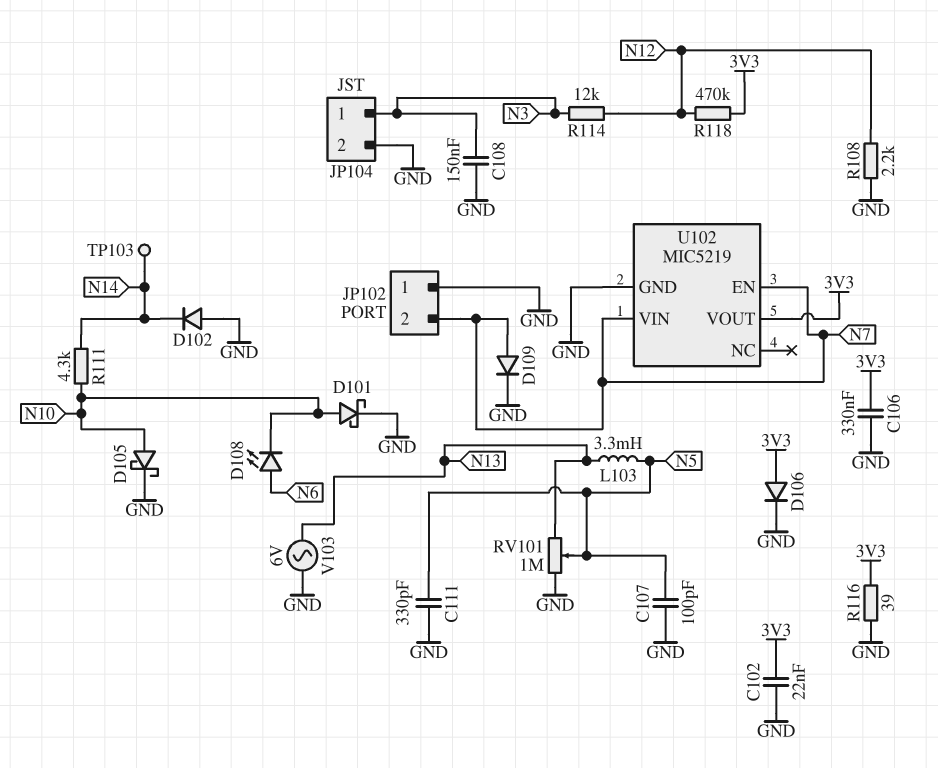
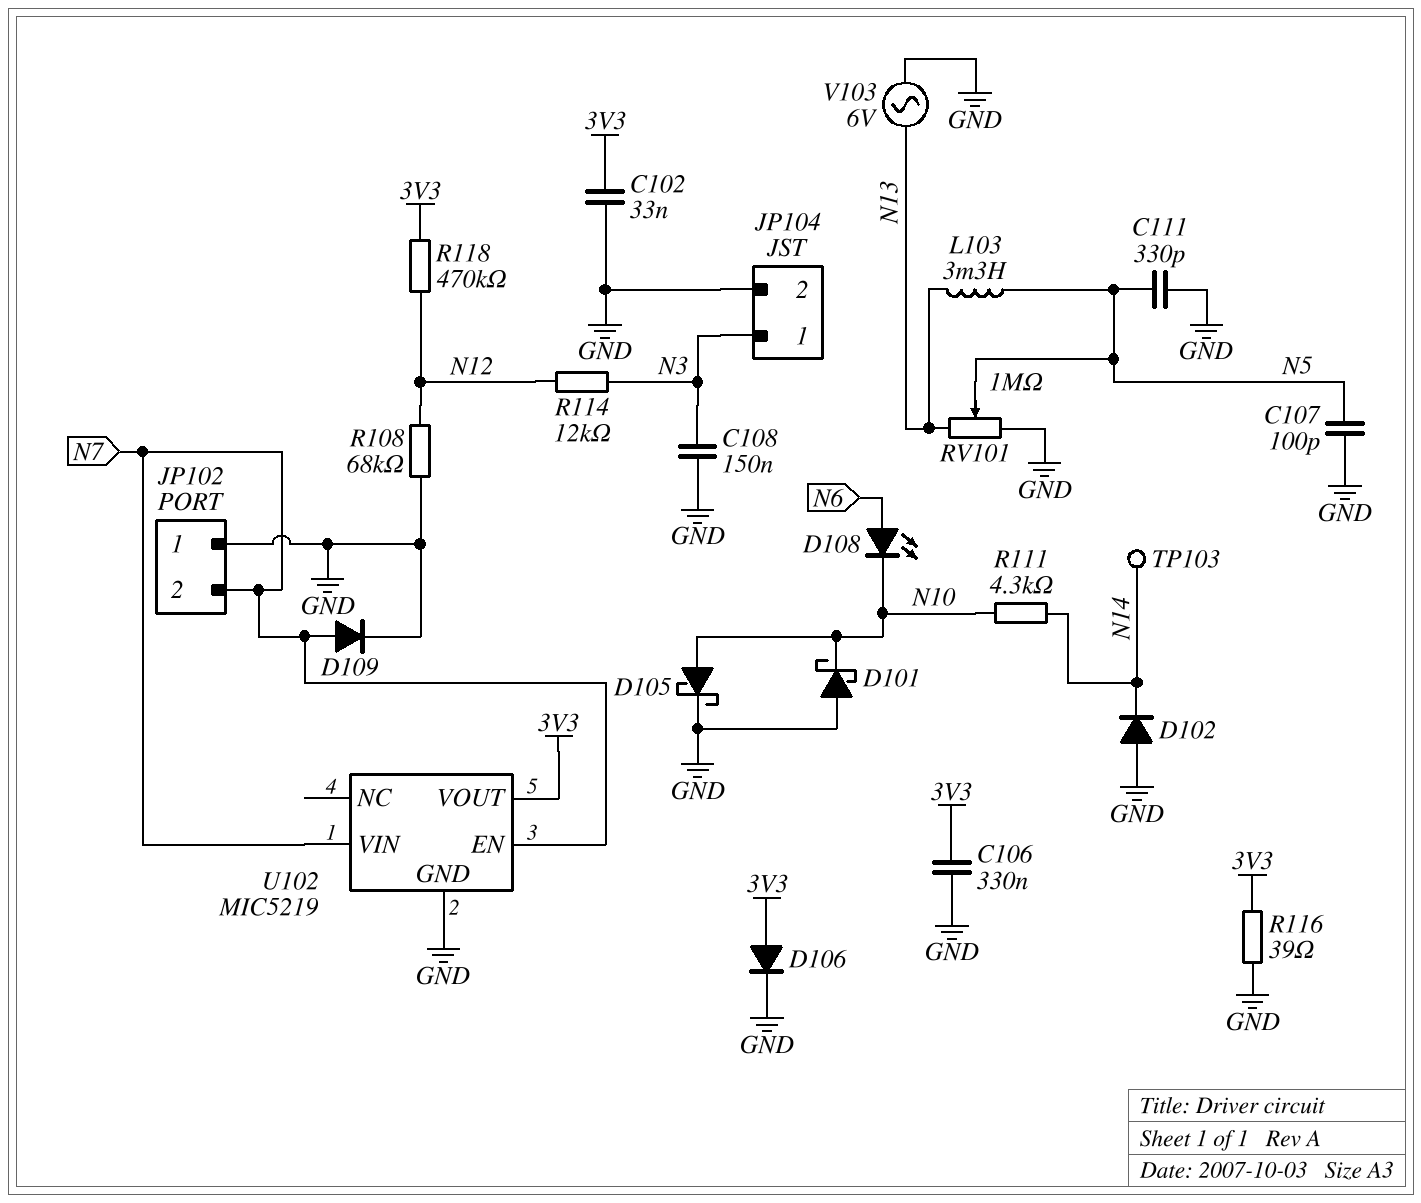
C102: 22nF (3V3, GND) -> 33nF (3V3, GND)
D101: schottky (A N10, K GND) -> schottky (A GND, K N10)
R108: 2.2k (GND, N12) -> 68k (GND, N12)

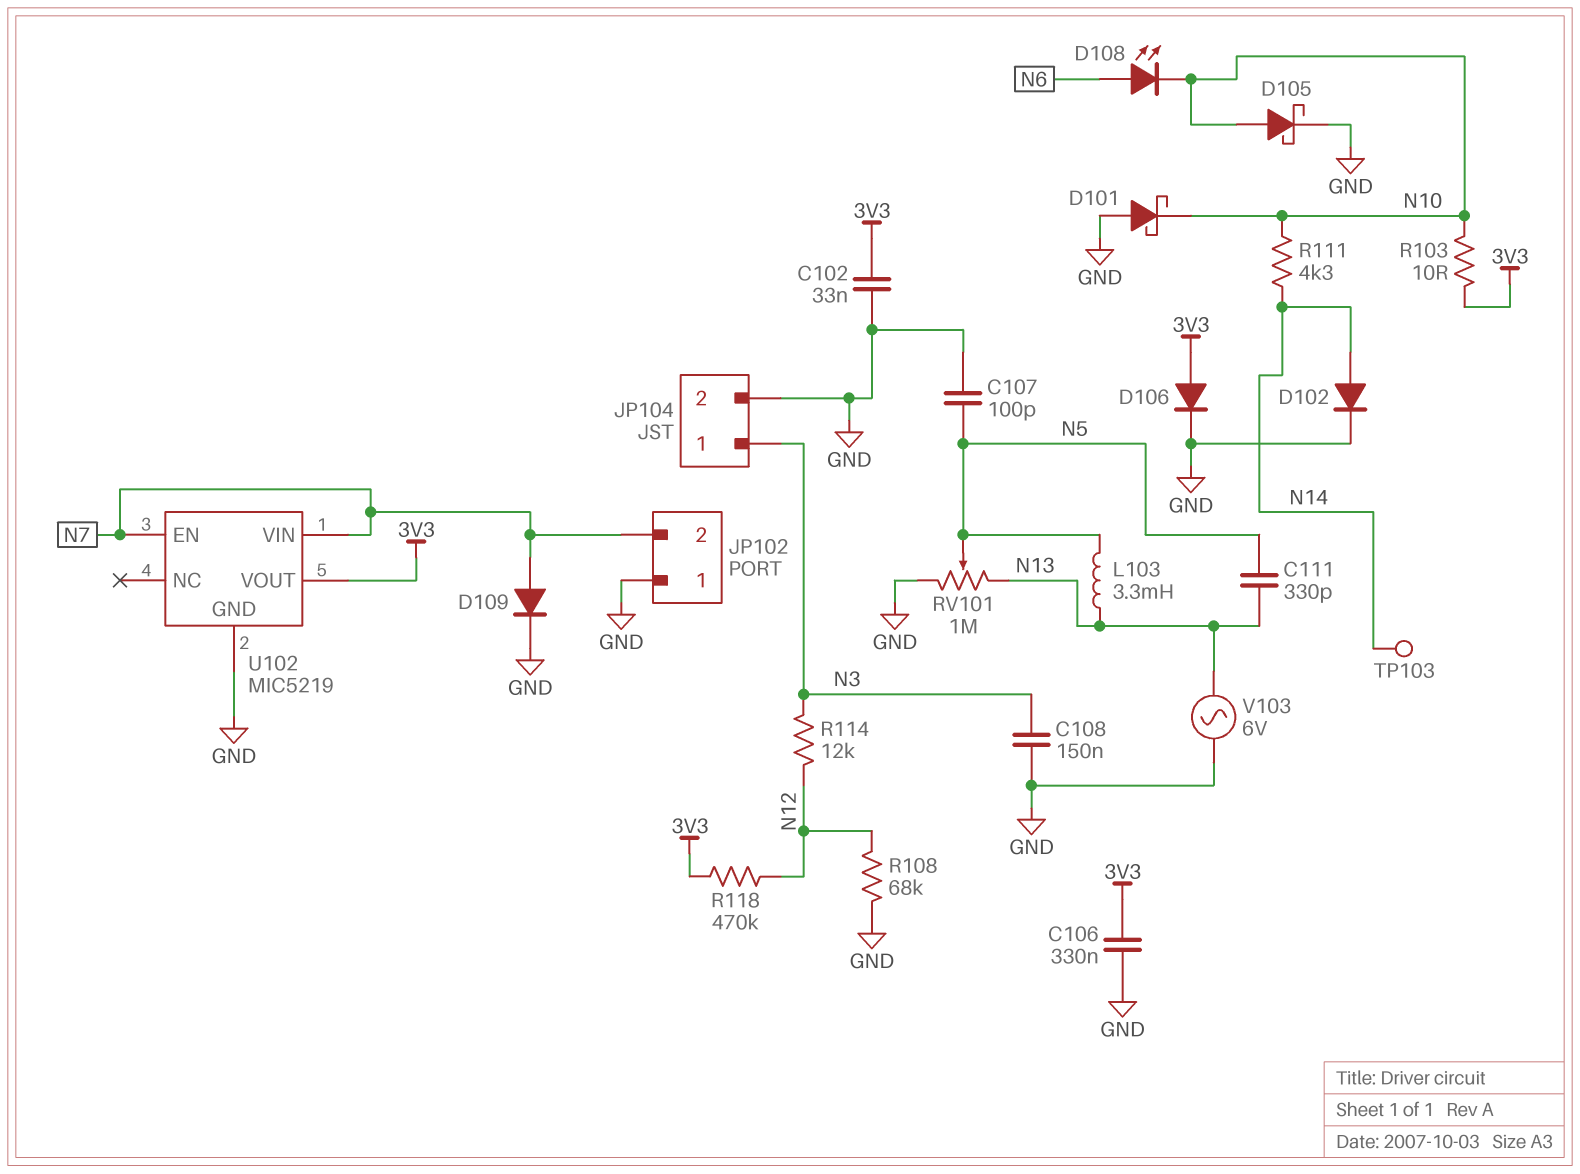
C111: 330pF (GND, N5) -> 330pF (N5, N13)
D102: diode (A GND, K N14) -> diode (A N14, K GND)
R103: none -> 10 (3V3, N10)
R116: 39 (3V3, GND) -> none

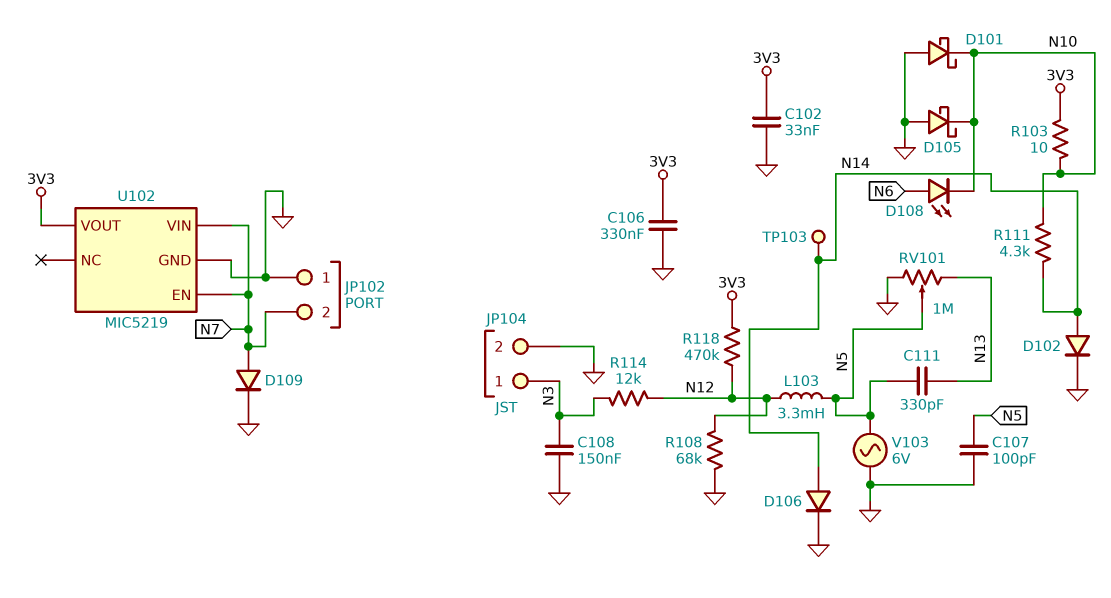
D105: schottky (A N10, K GND) -> schottky (A GND, K N10)
D106: diode (A 3V3, K GND) -> diode (A N14, K GND)
L103: 3.3mH (N5, N13) -> 3.3mH (N5, N12)
V103: AC 6V (GND, N13) -> AC 6V (GND, N5)

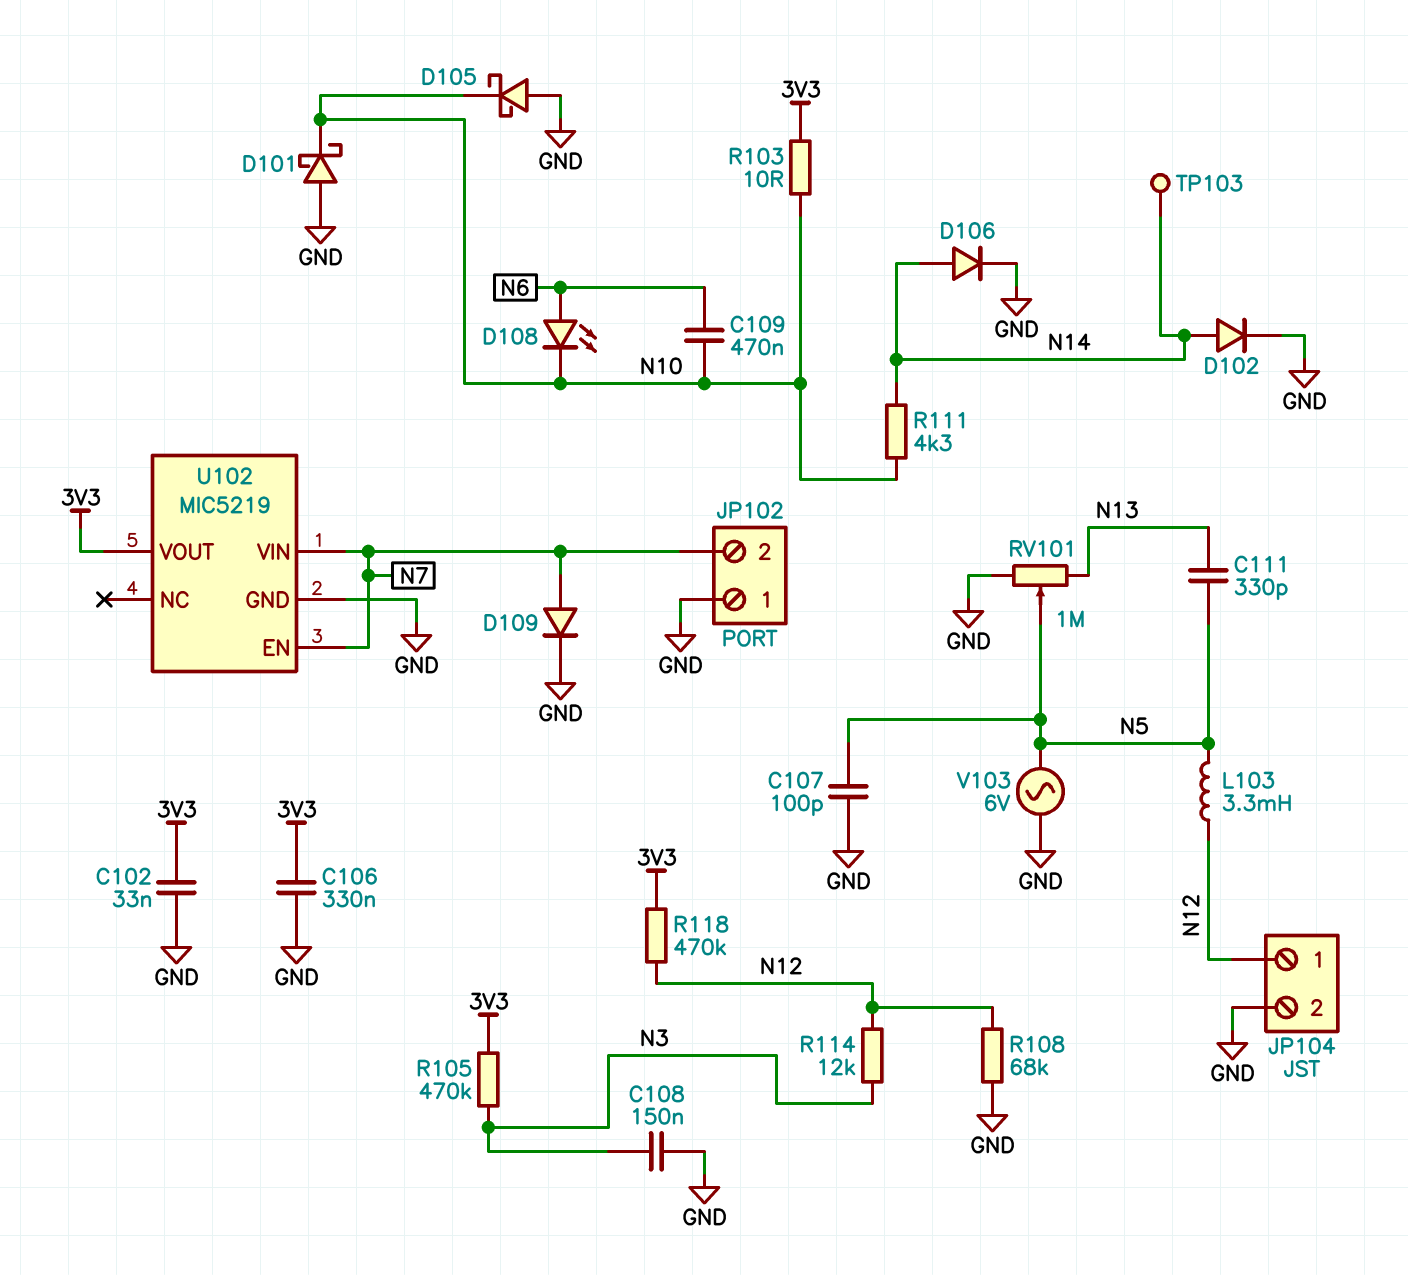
C109: none -> 470nF (N6, N10)
JP104 pin 1: N3 -> N12
R105: none -> 470k (3V3, N3)

